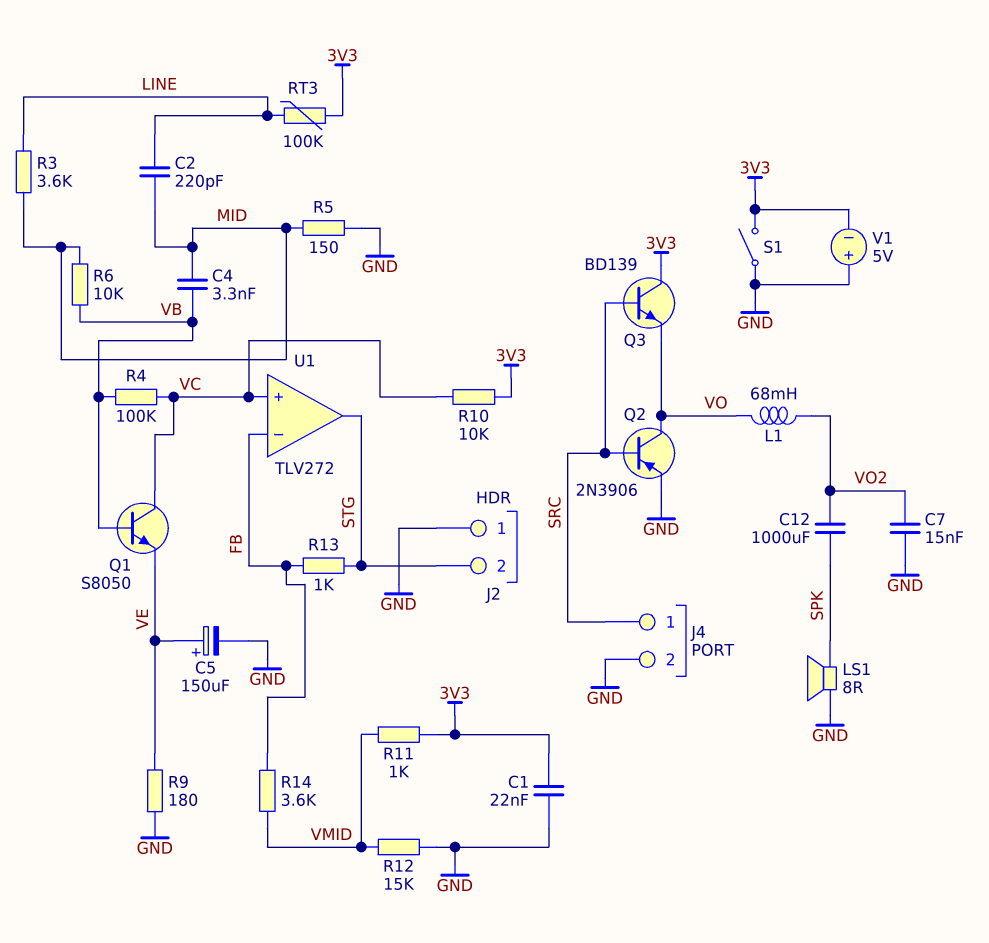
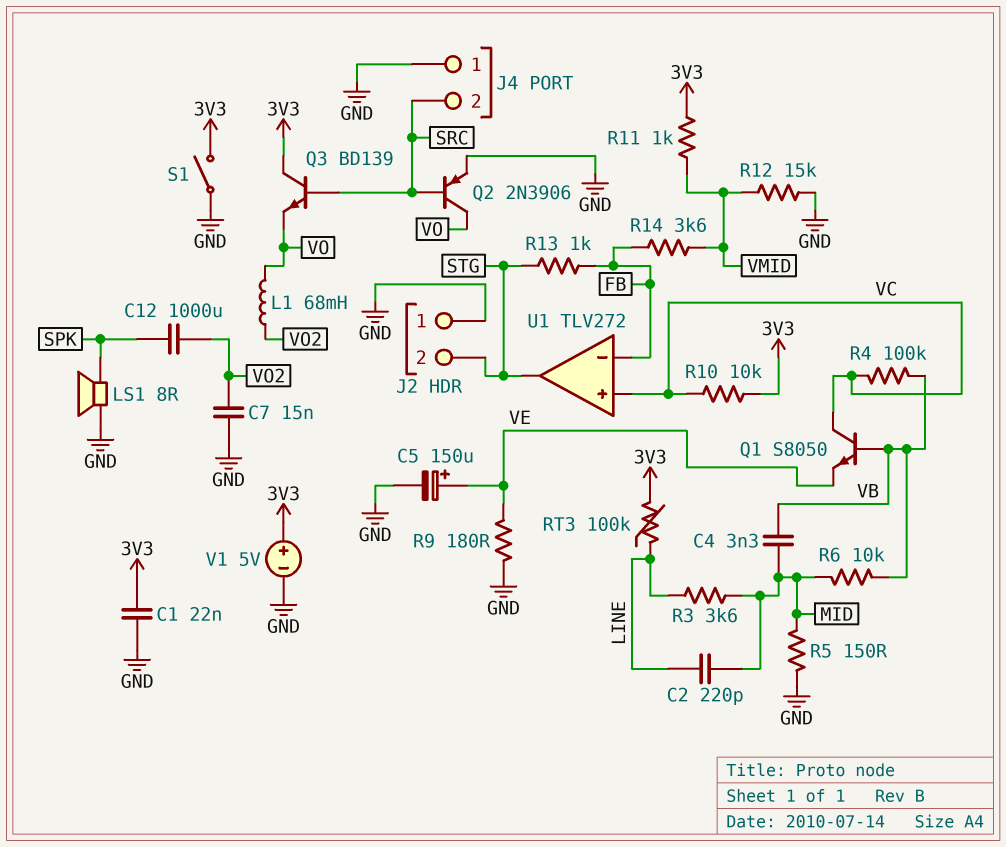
J4 pin 1: SRC -> GND
J4 pin 2: GND -> SRC
V1: 5V (plus GND, minus 3V3) -> 5V (plus 3V3, minus GND)

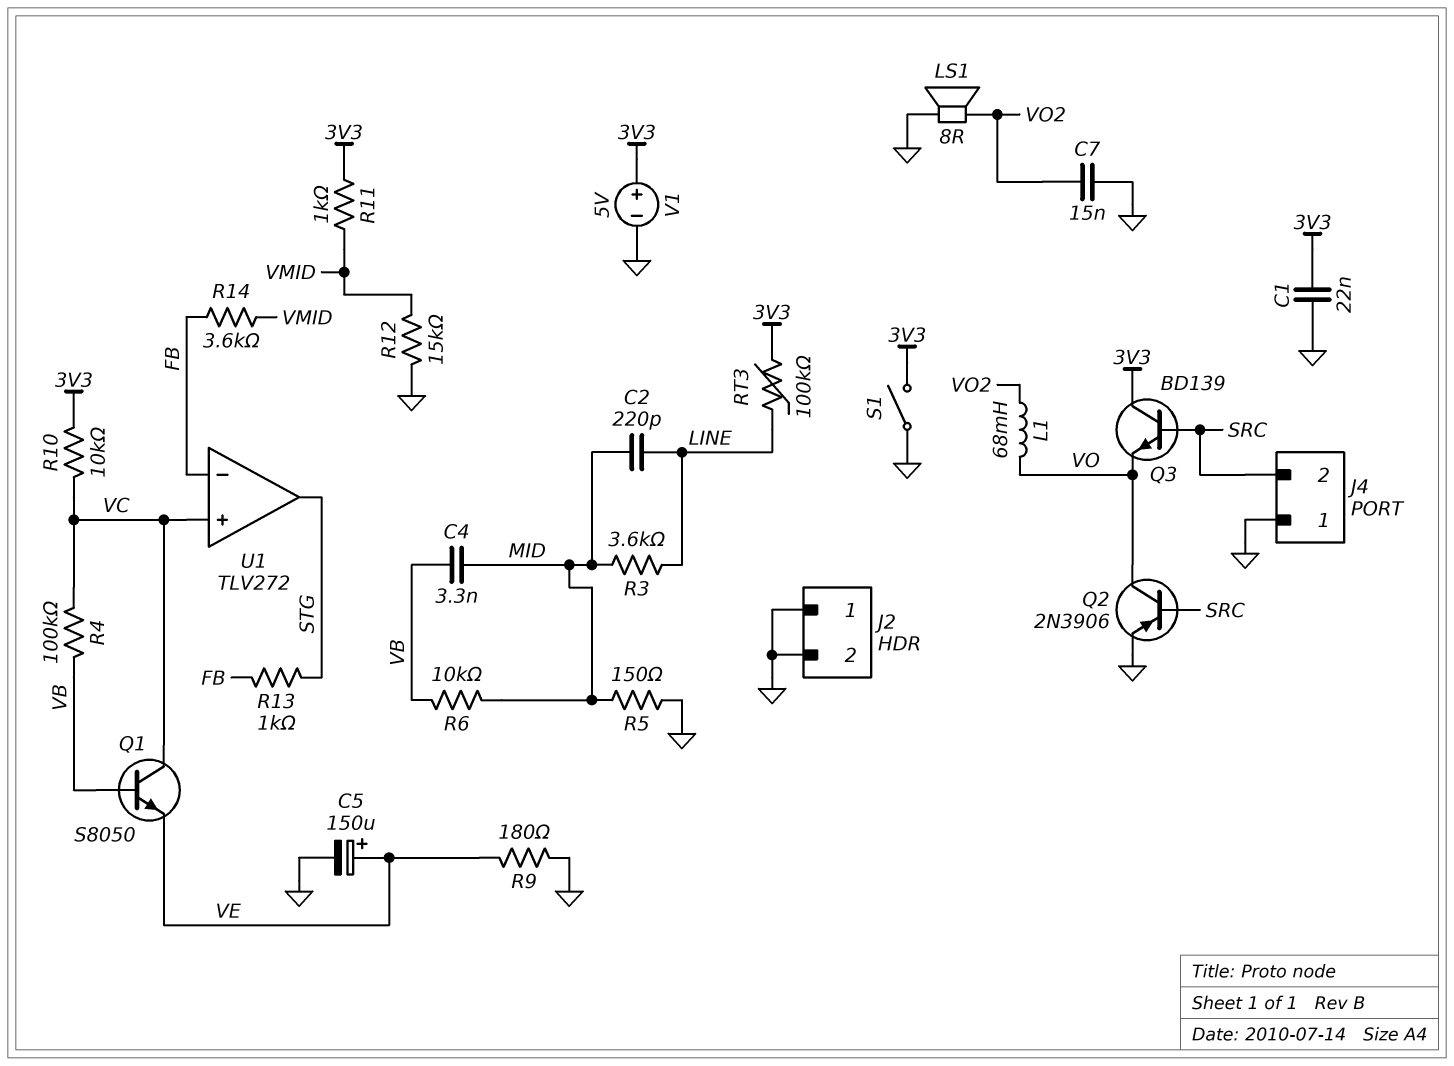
C12: 1000uF (SPK, VO2) -> none
J2 pin 2: STG -> GND
LS1: speaker 8R (GND, SPK) -> speaker 8R (GND, VO2)

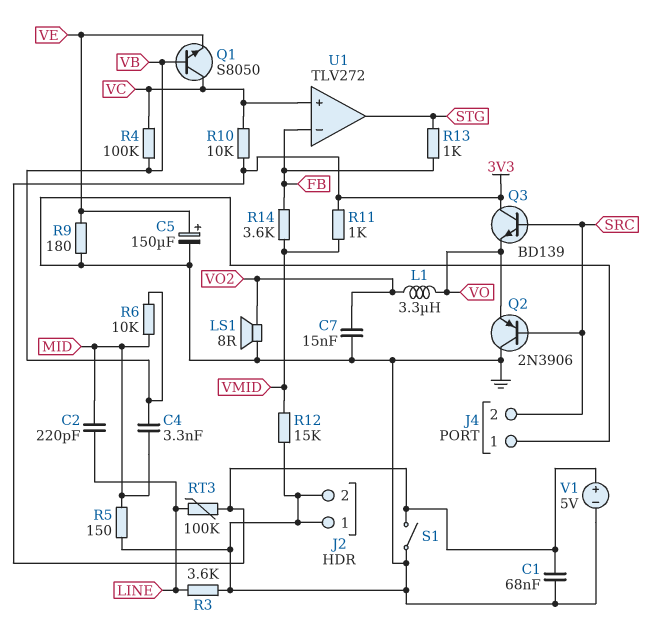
C1: 22nF (3V3, GND) -> 68nF (3V3, GND)
L1: 68mH (VO, VO2) -> 3.3uH (VO, VO2)
Q2: PNP 2N3906 (B SRC, C VO, E GND) -> PNP 2N3906 (B SRC, C GND, E VO)
R3: 3.6k (LINE, MID) -> 3.6k (GND, LINE)

